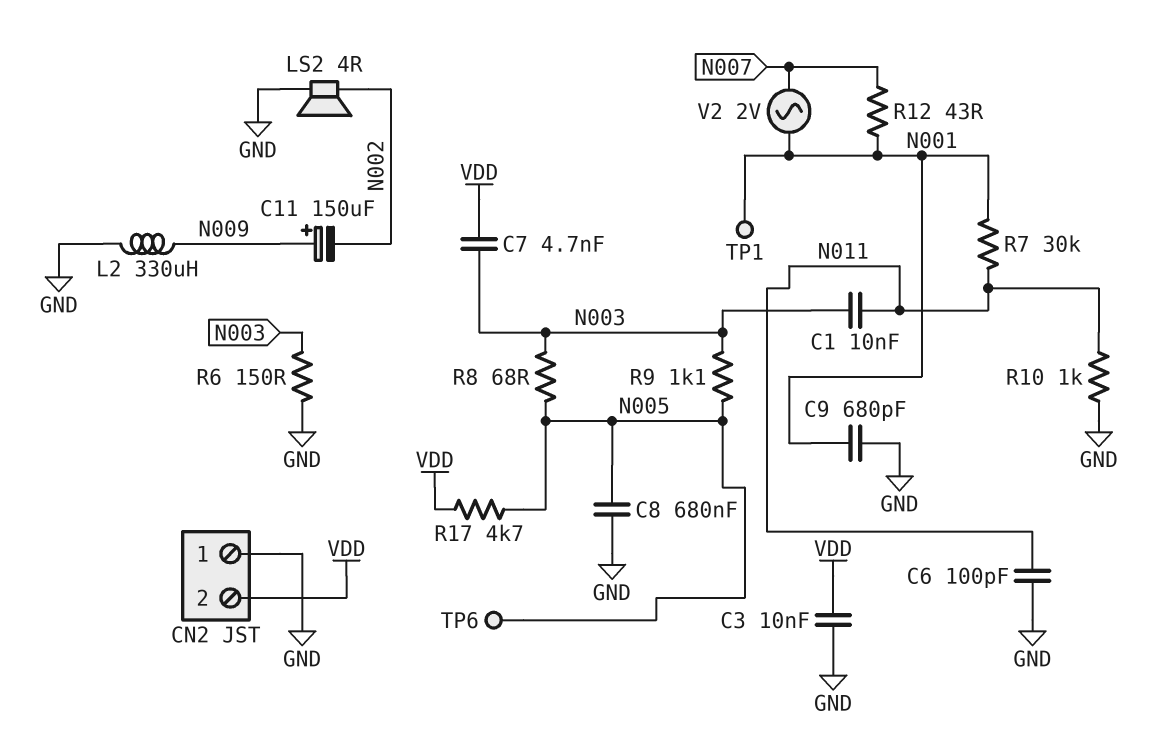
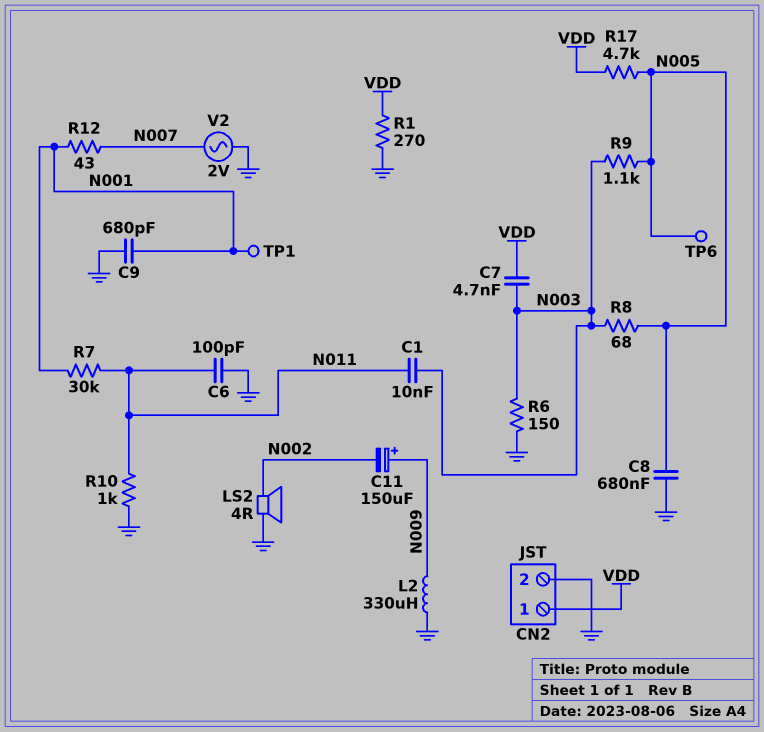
C3: 10nF (GND, VDD) -> none
CN2 pin 1: GND -> VDD
CN2 pin 2: VDD -> GND
R1: none -> 270 (GND, VDD)
V2: AC 2V (N001, N007) -> AC 2V (GND, N007)

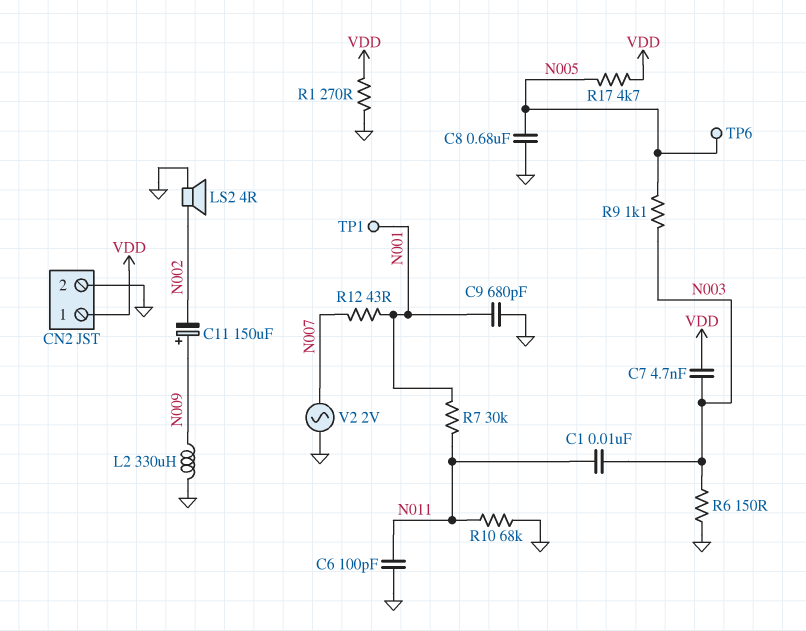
R8: 68 (N003, N005) -> none
R10: 1k (GND, N011) -> 68k (GND, N011)

